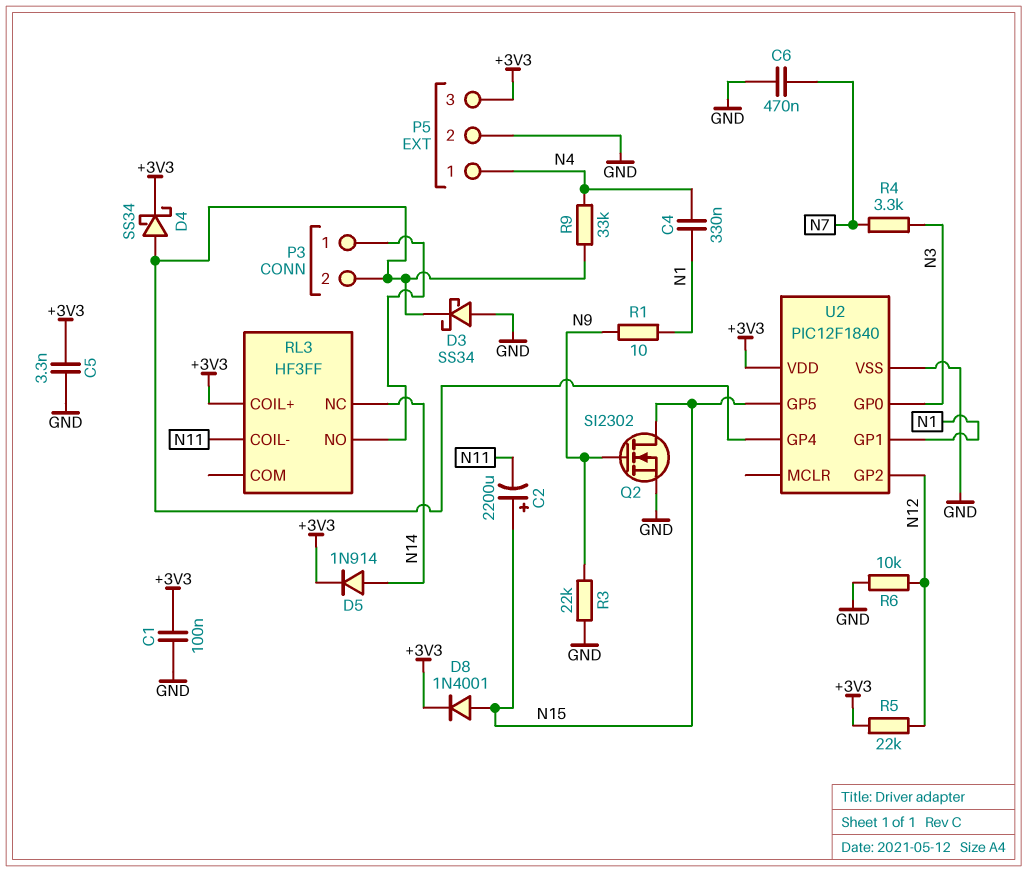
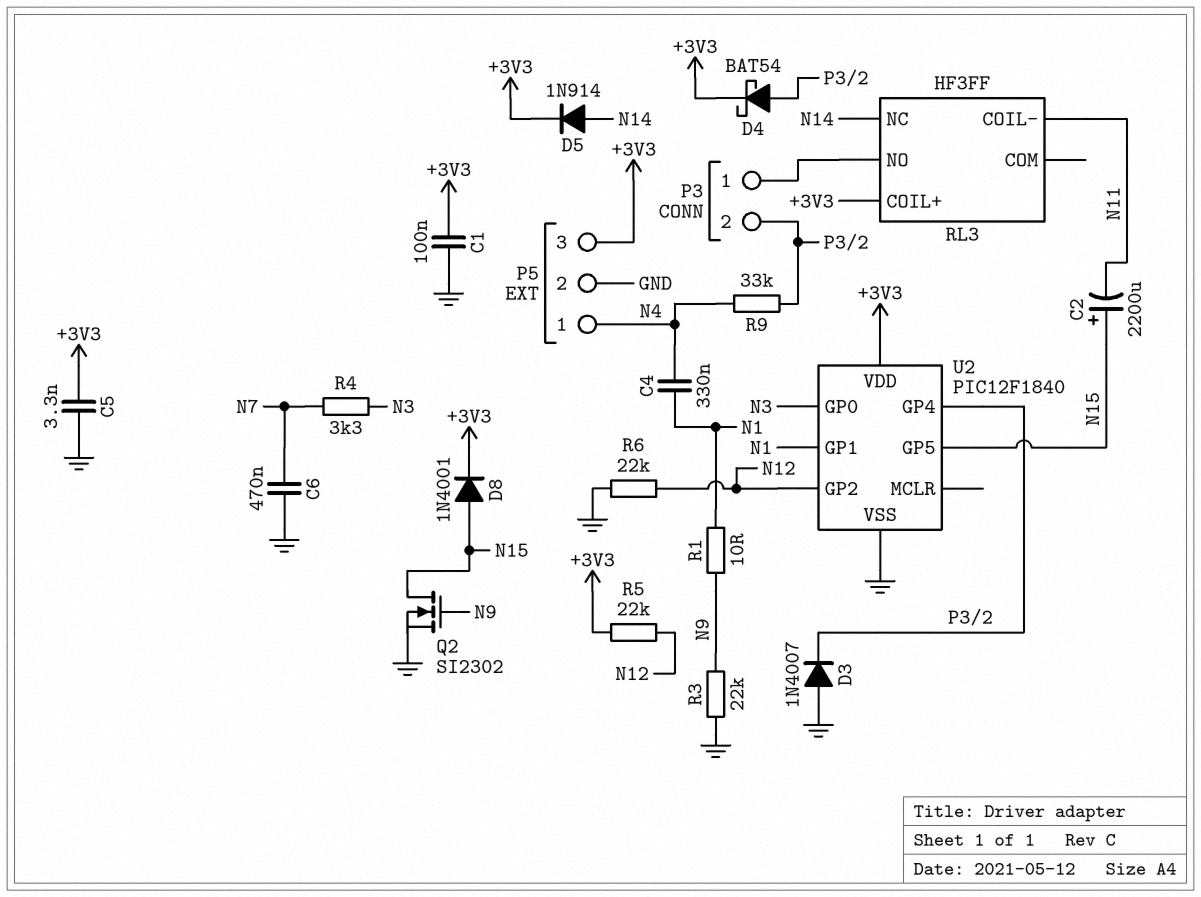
D3: schottky SS34 (A GND, K P3/2) -> diode 1N4007 (A GND, K P3/2)
D4: schottky SS34 (A P3/2, K +3V3) -> schottky BAT54 (A P3/2, K +3V3)
R6: 10k (GND, N12) -> 22k (GND, N12)

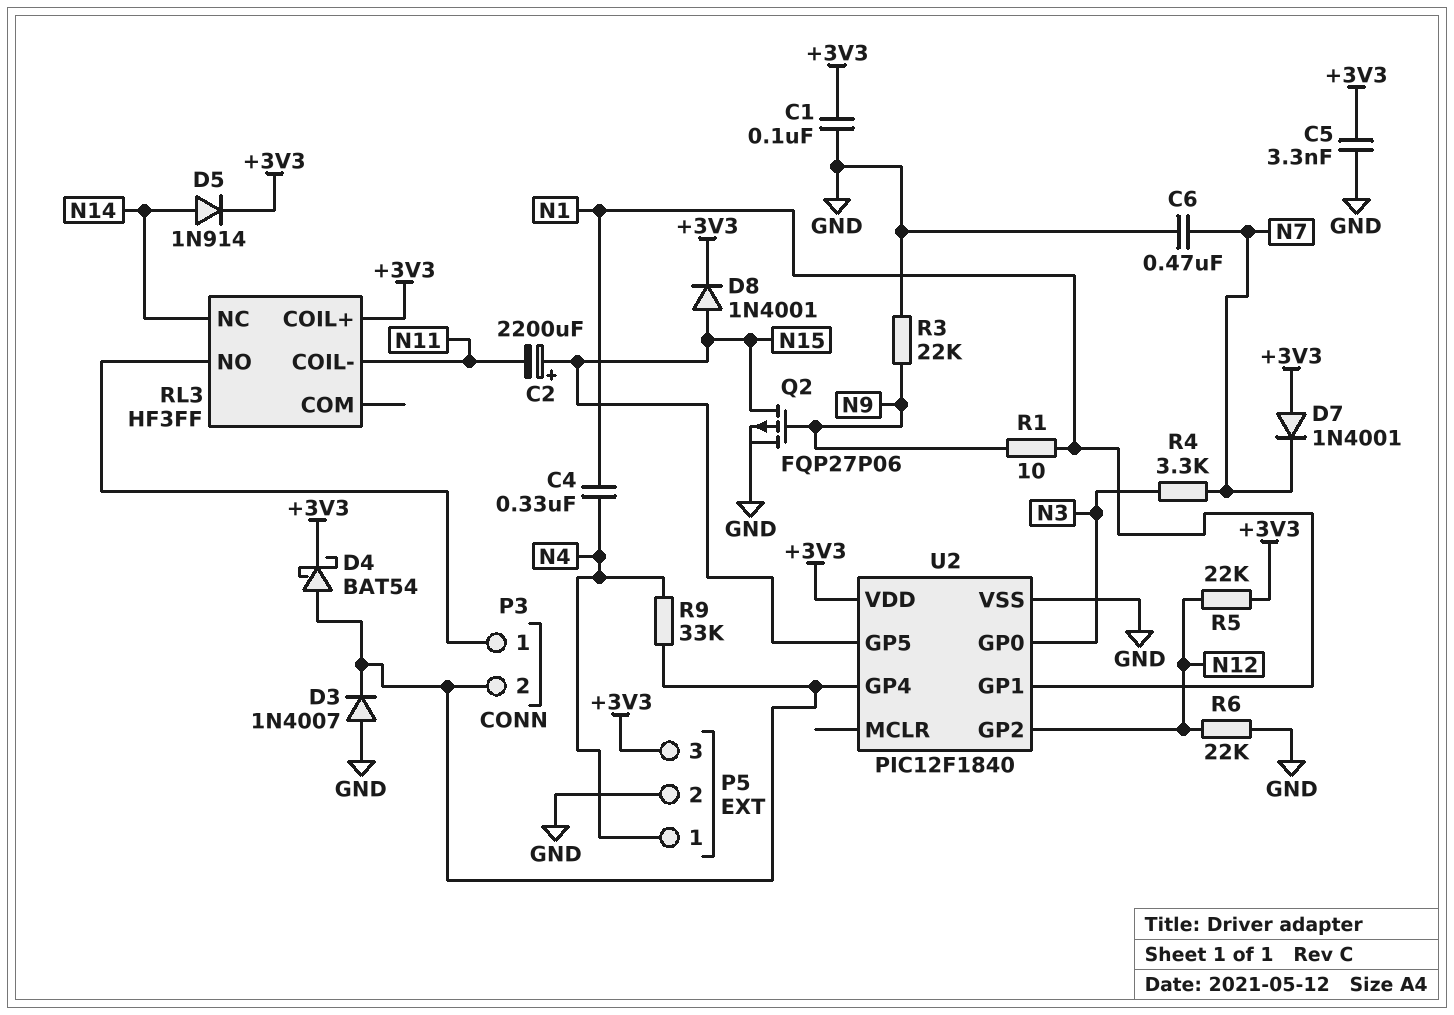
D7: none -> diode 1N4001 (A +3V3, K N7)
Q2: NMOS SI2302 (G N9, D N15, S GND) -> PMOS FQP27P06 (G N9, D N15, S GND)

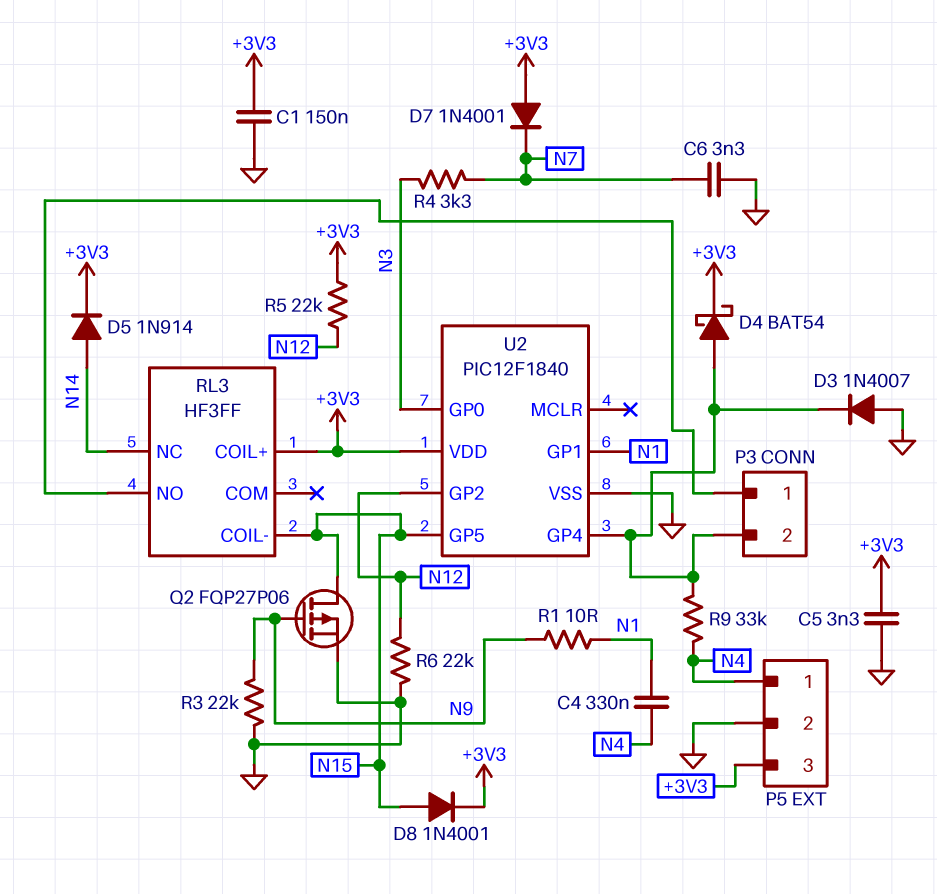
C1: 100nF (+3V3, GND) -> 150nF (+3V3, GND)
C2: 2200uF (plus N15, minus N11) -> none
C6: 470nF (GND, N7) -> 3.3nF (GND, N7)
RL3 pin COIL-: N11 -> N15

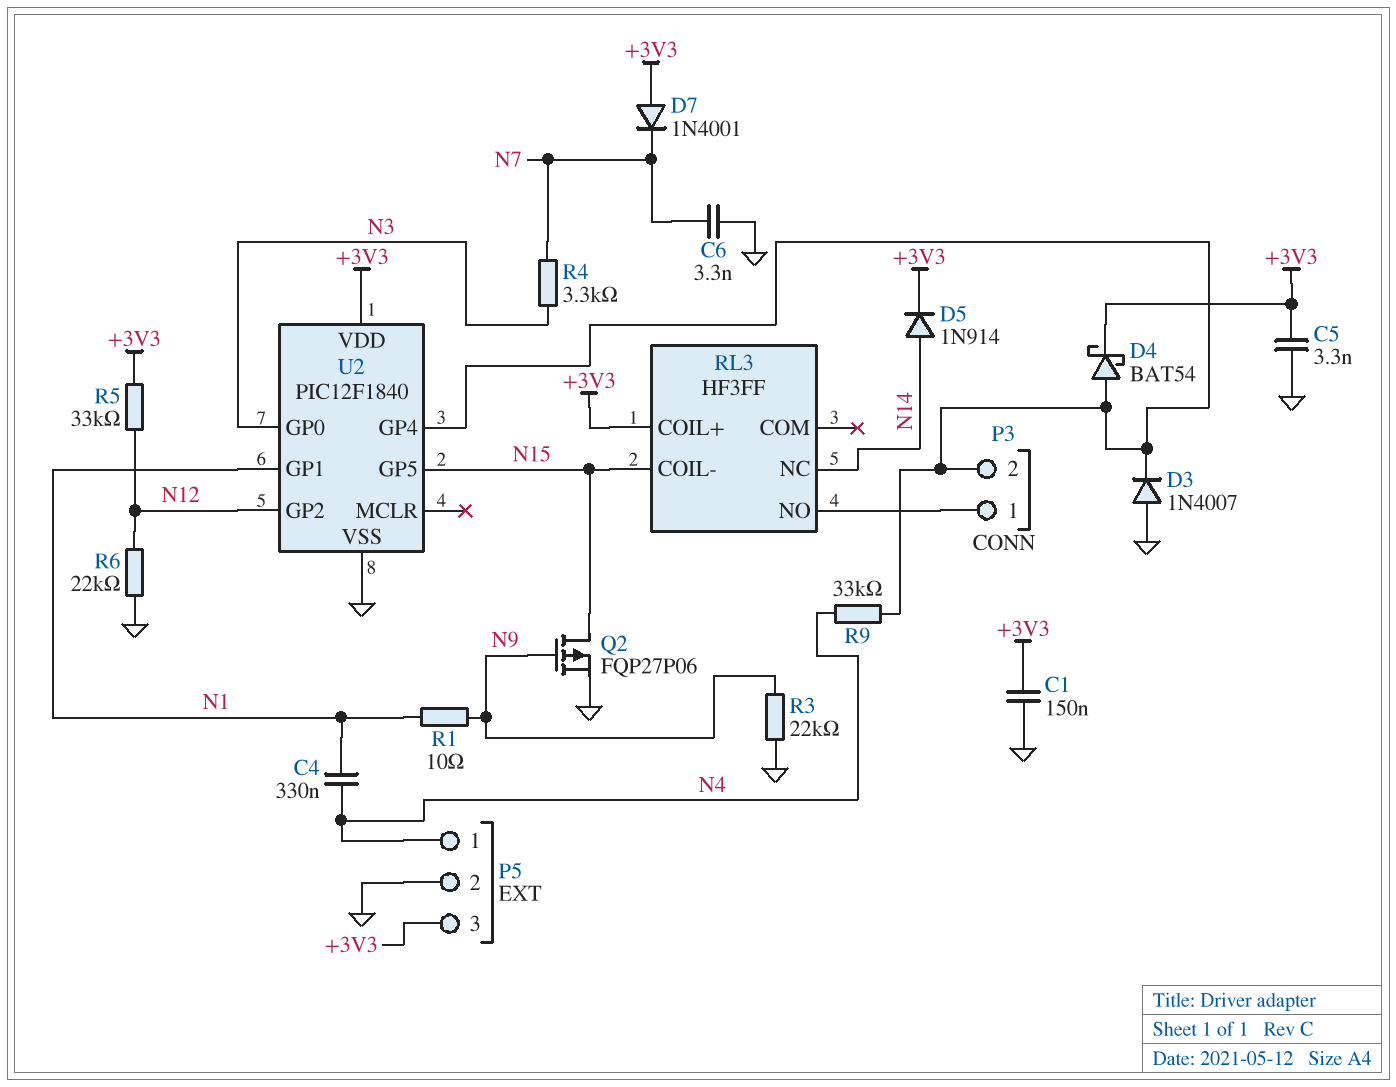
D8: diode 1N4001 (A N15, K +3V3) -> none
R5: 22k (+3V3, N12) -> 33k (+3V3, N12)

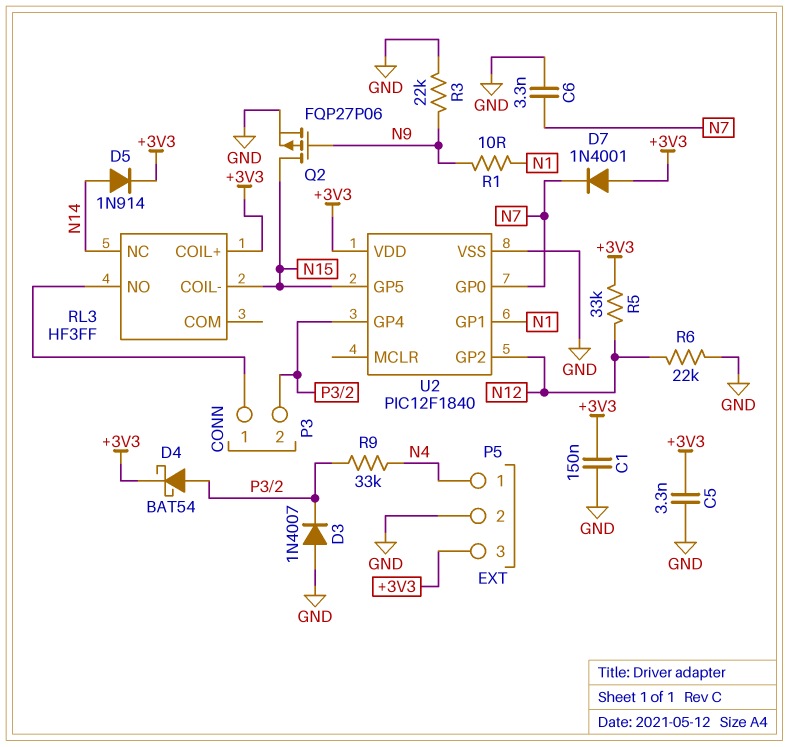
C4: 330nF (N1, N4) -> none
R4: 3.3k (N3, N7) -> none
U2 pin GP0: N3 -> N7

